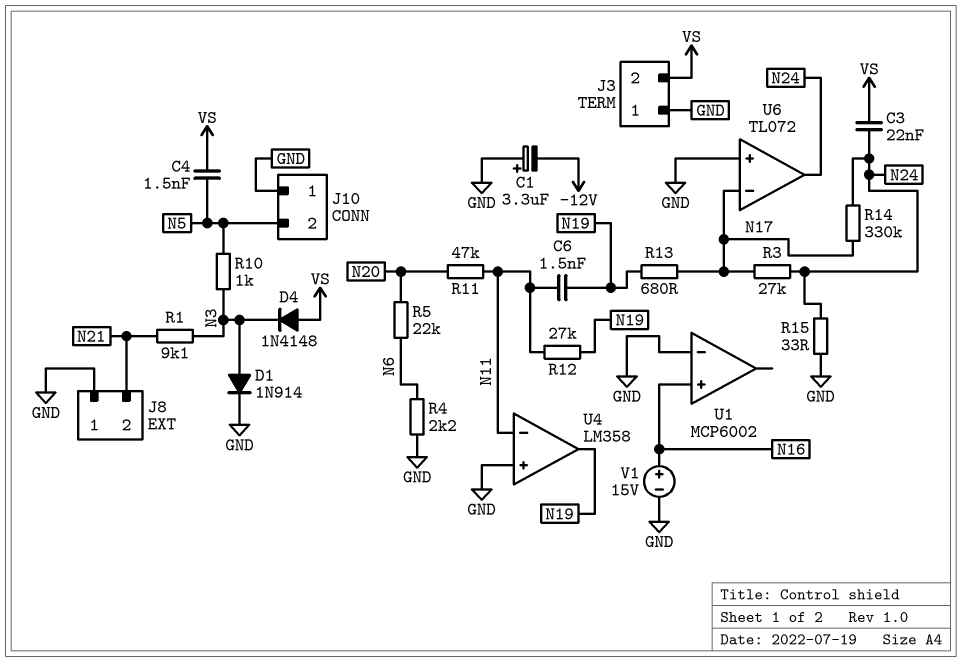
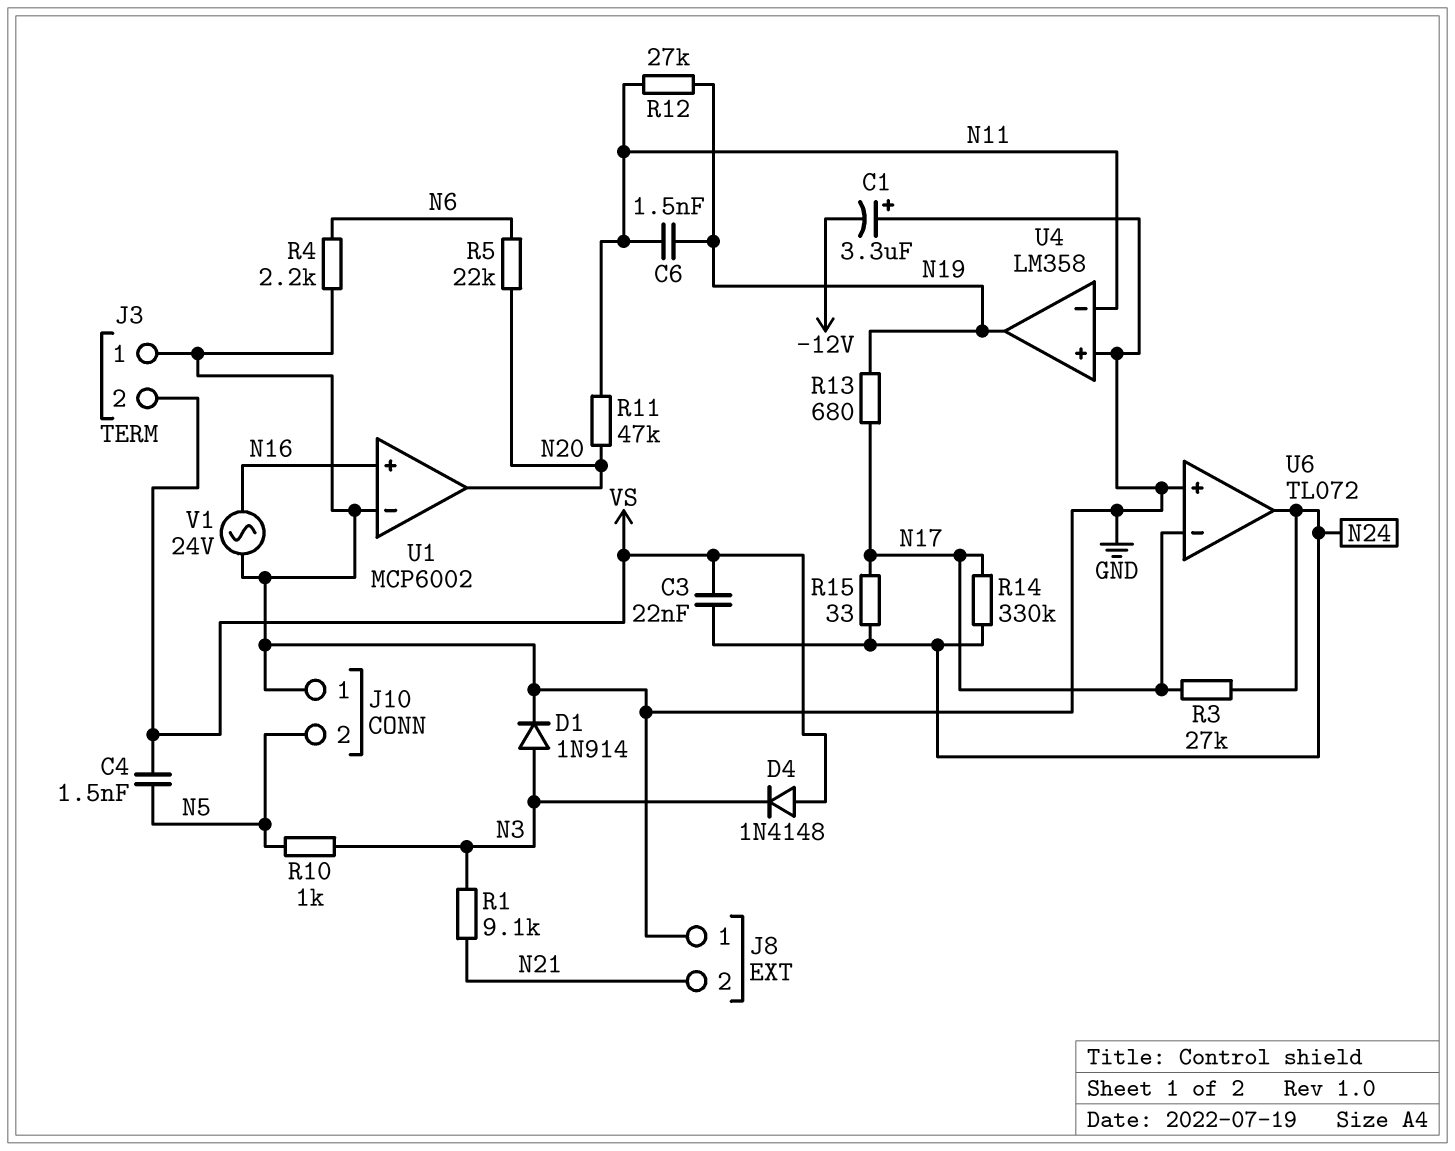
R15: 33 (GND, N24) -> 33 (N17, N24)
U1 pin out: none -> N20
V1: 15V (plus N16, minus GND) -> AC 24V (GND, N16)

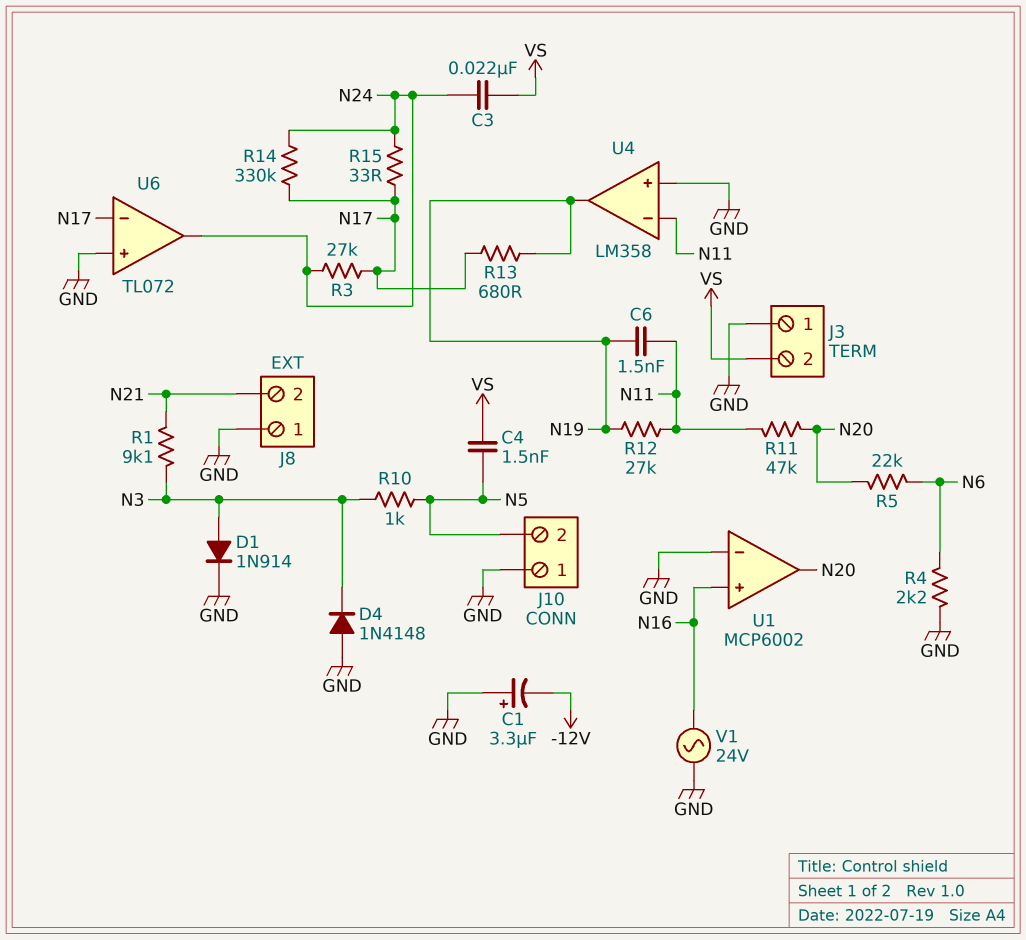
D4: diode 1N4148 (A VS, K N3) -> diode 1N4148 (A GND, K N3)

